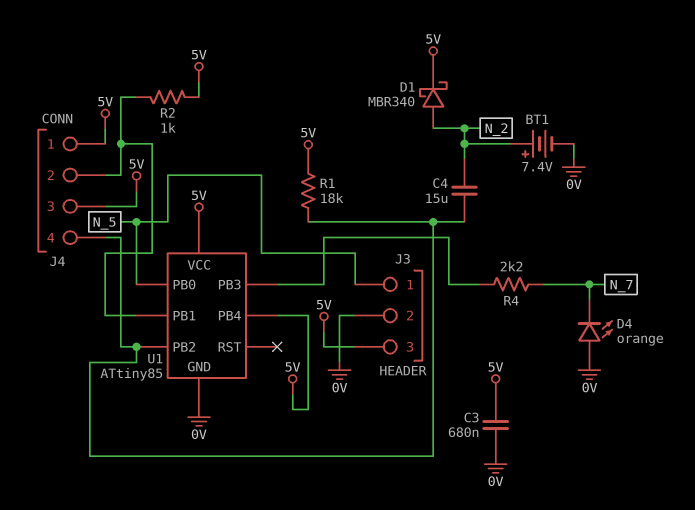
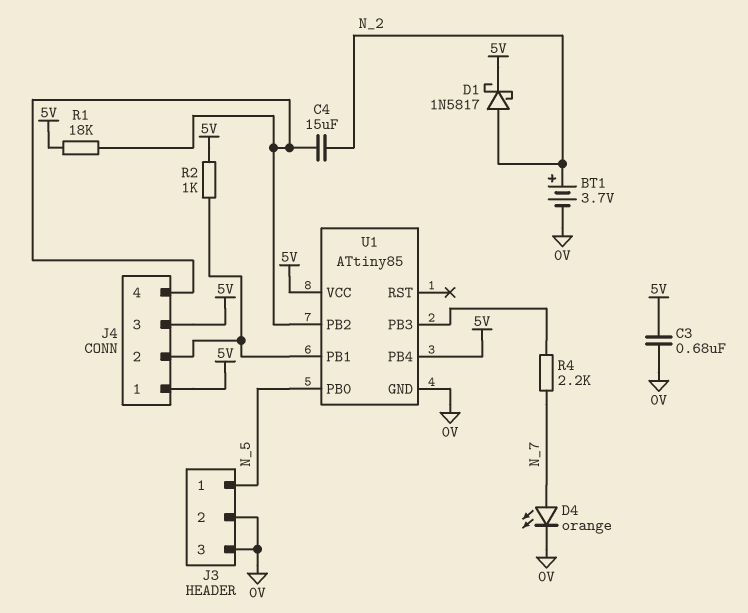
BT1: 7.4V (plus N_2, minus 0V) -> 3.7V (plus N_2, minus 0V)
D1: schottky MBR340 (A N_2, K 5V) -> schottky 1N5817 (A N_2, K 5V)
D4: LED orange (A 0V, K N_7) -> LED orange (A N_7, K 0V)
J3 pin 3: 5V -> 0V

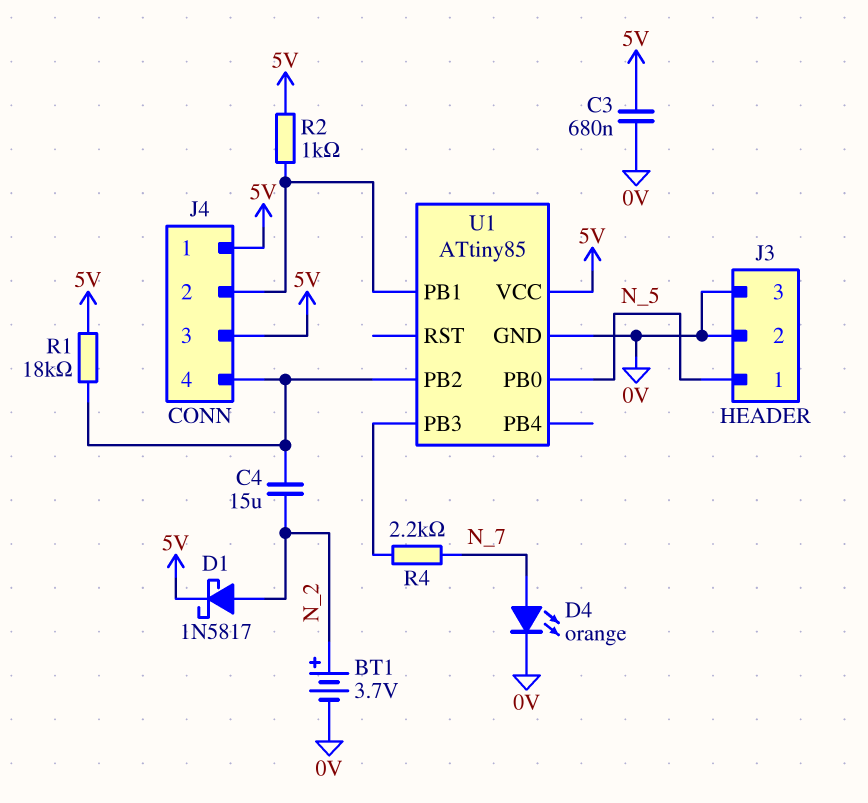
U1 pin PB4: 5V -> none

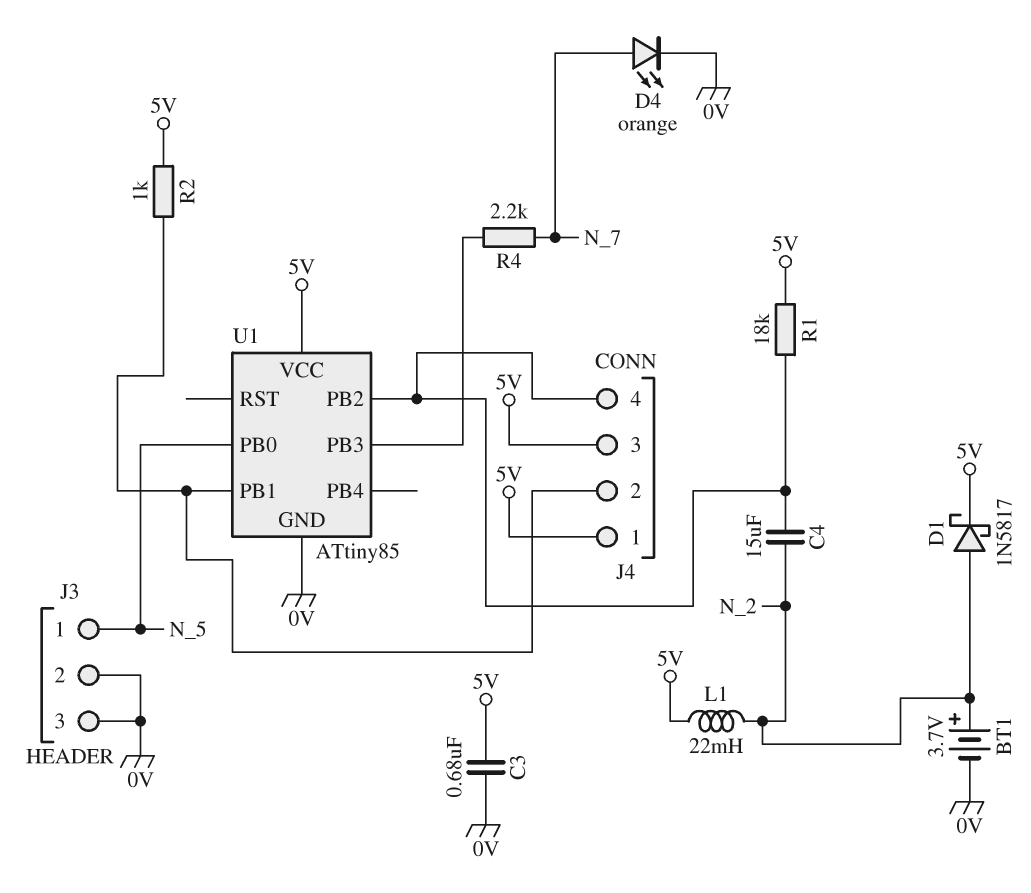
L1: none -> 22mH (5V, N_2)

